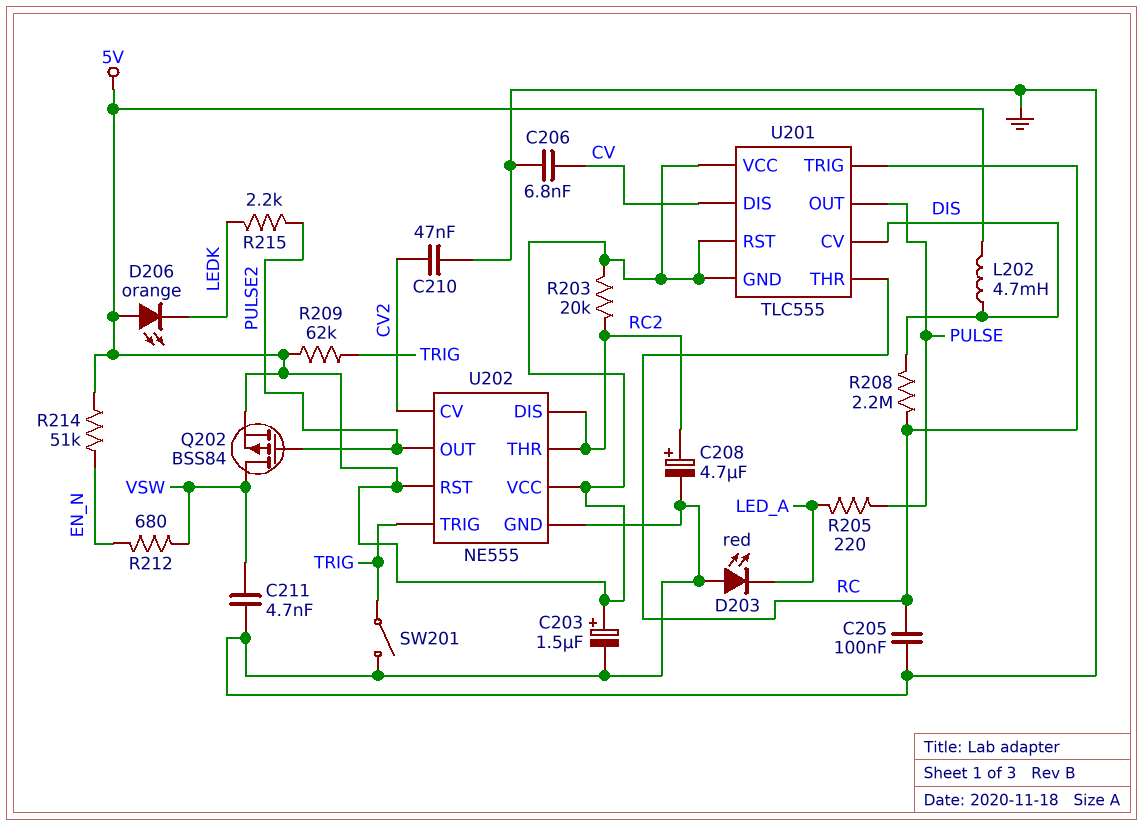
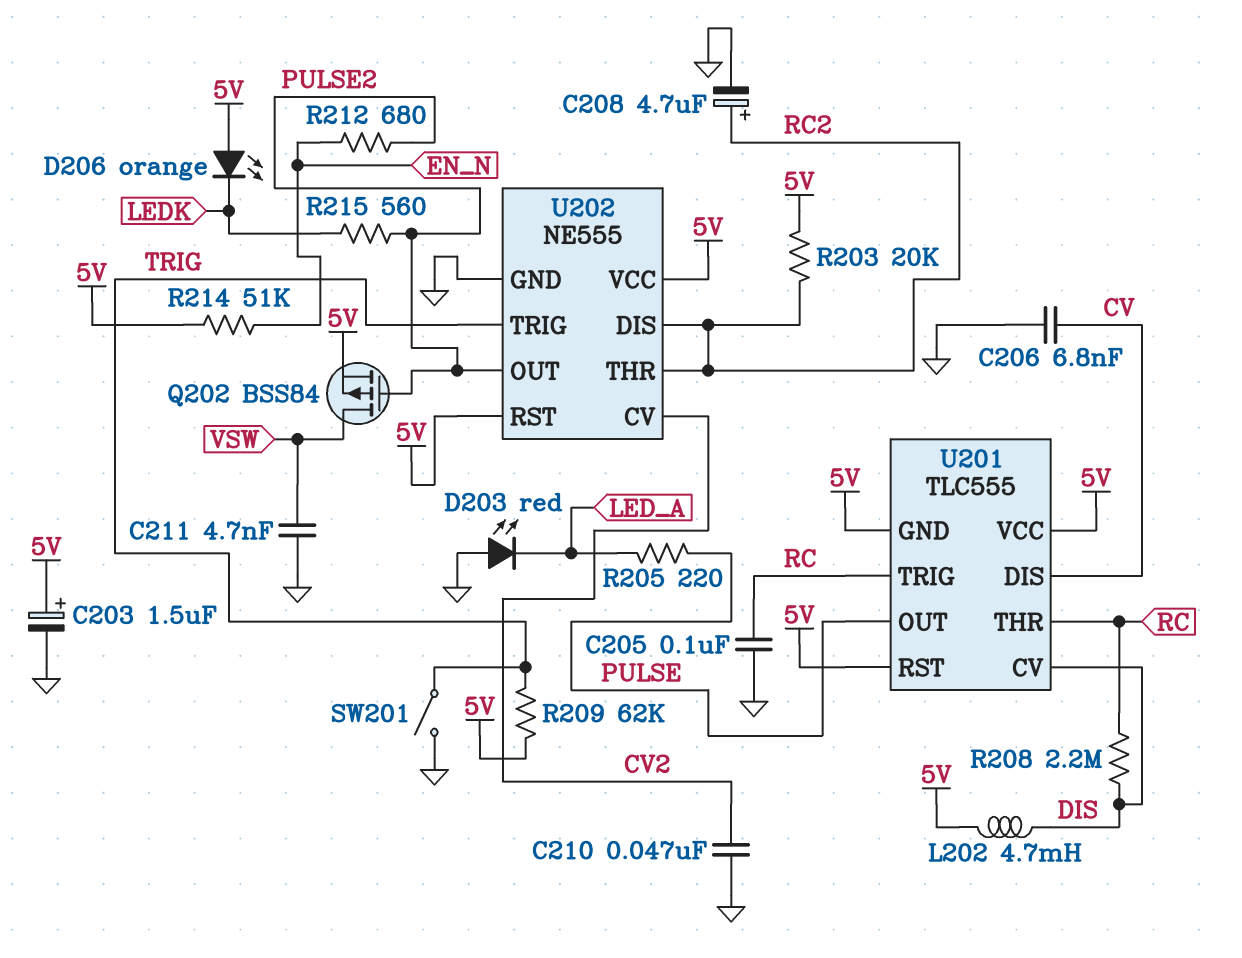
R212: 680 (EN_N, VSW) -> 680 (EN_N, PULSE2)
R215: 2.2k (LEDK, PULSE2) -> 560 (LEDK, PULSE2)

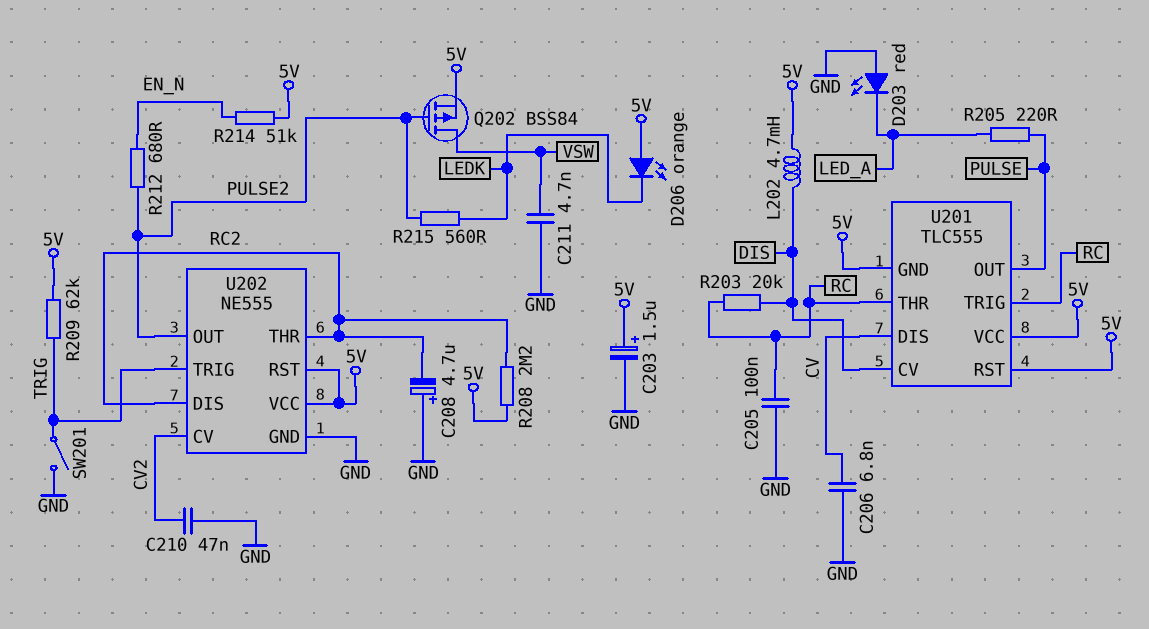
C208: 4.7uF (plus RC2, minus GND) -> 4.7uF (plus GND, minus RC2)
R203: 20k (5V, RC2) -> 20k (DIS, RC)
R208: 2.2M (DIS, RC) -> 2.2M (5V, RC2)

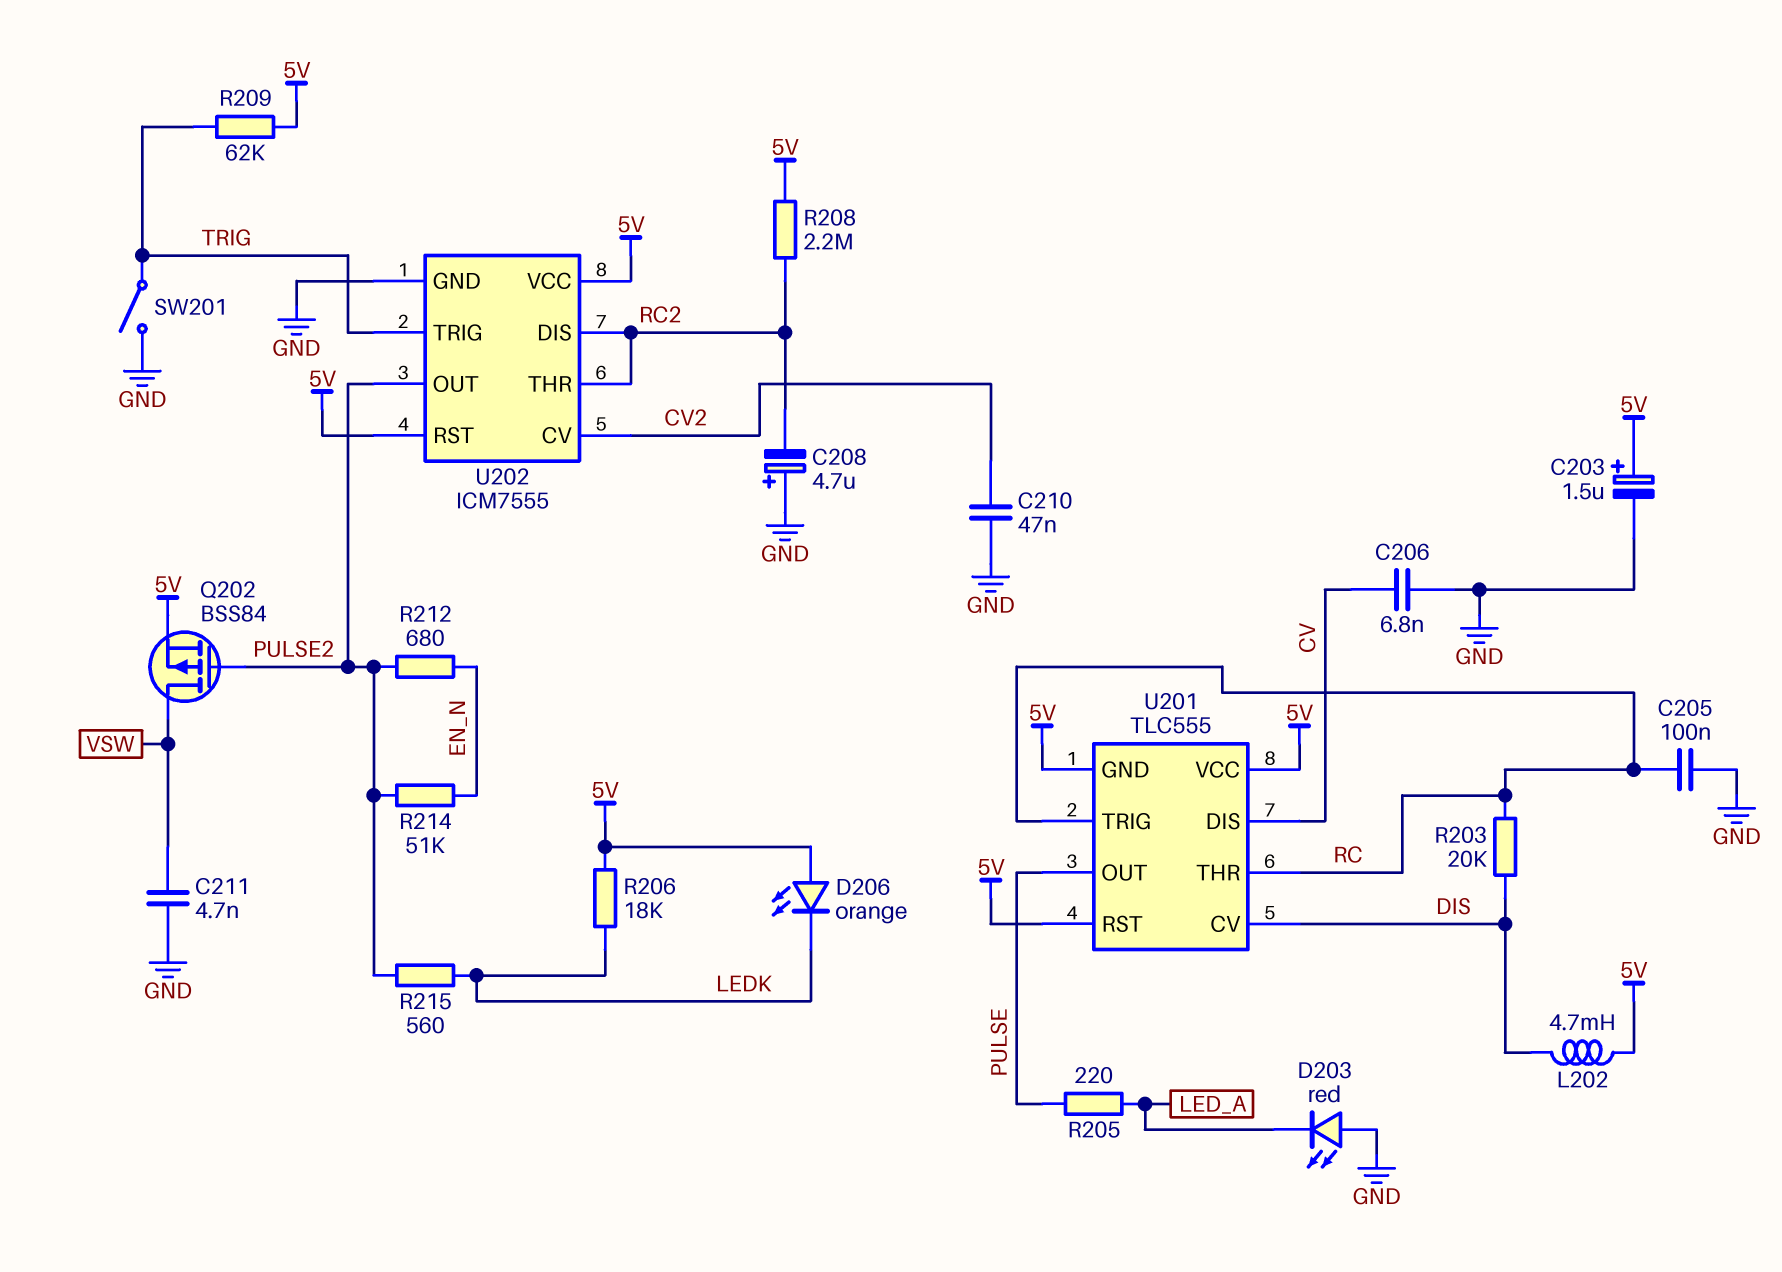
R206: none -> 18k (5V, LEDK)
R214: 51k (5V, EN_N) -> 51k (EN_N, PULSE2)
U202: NE555 -> ICM7555

